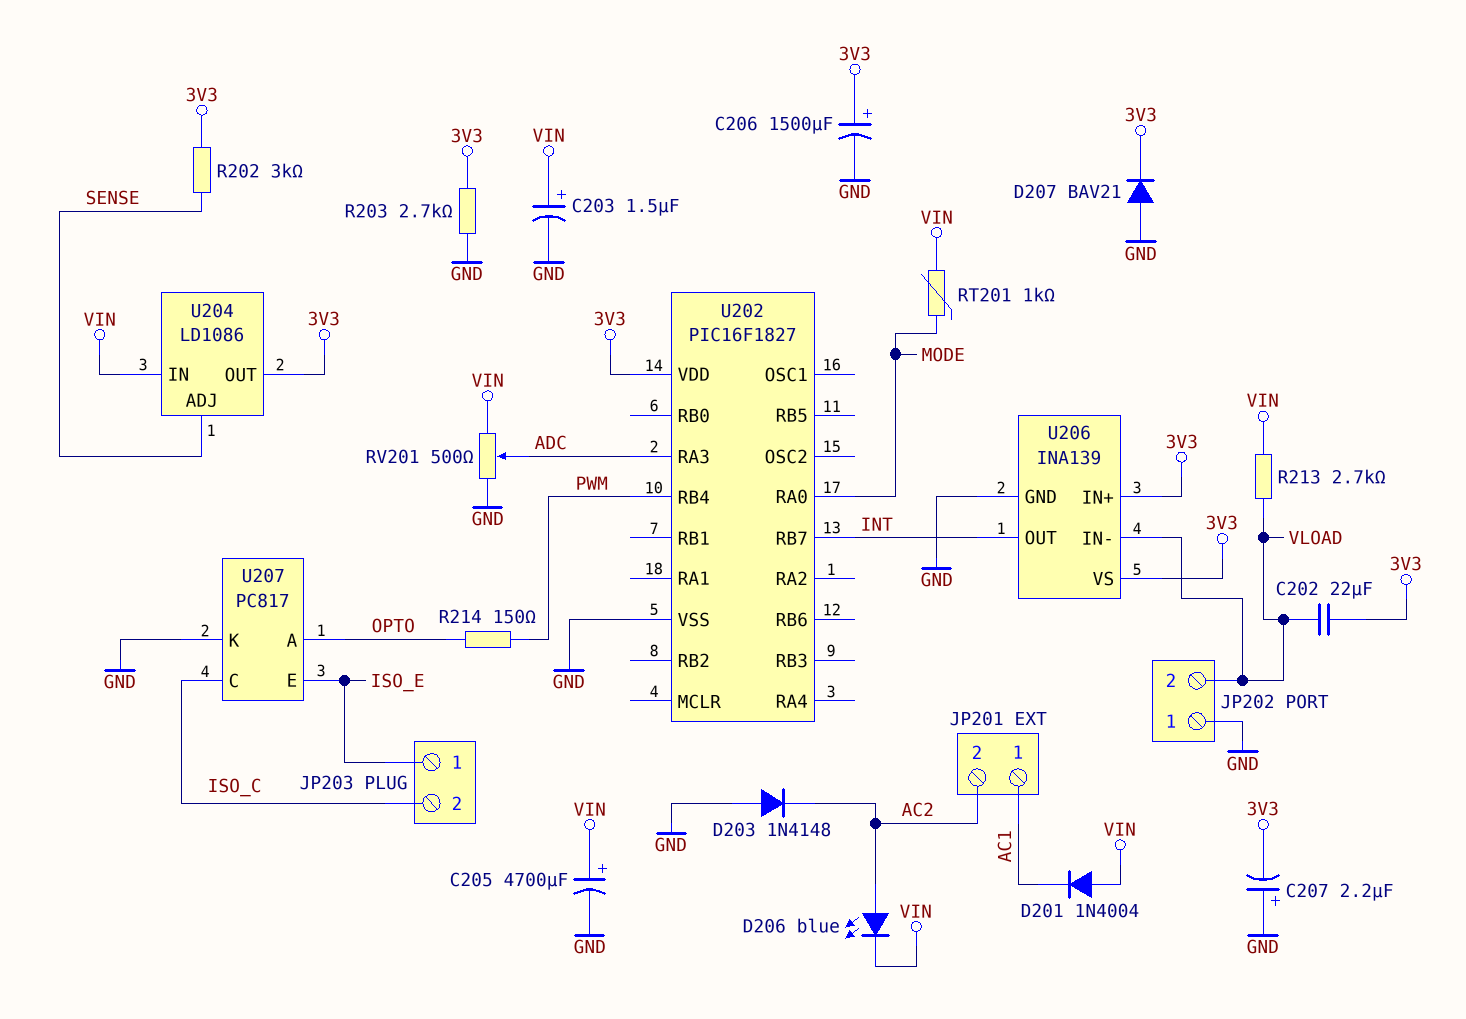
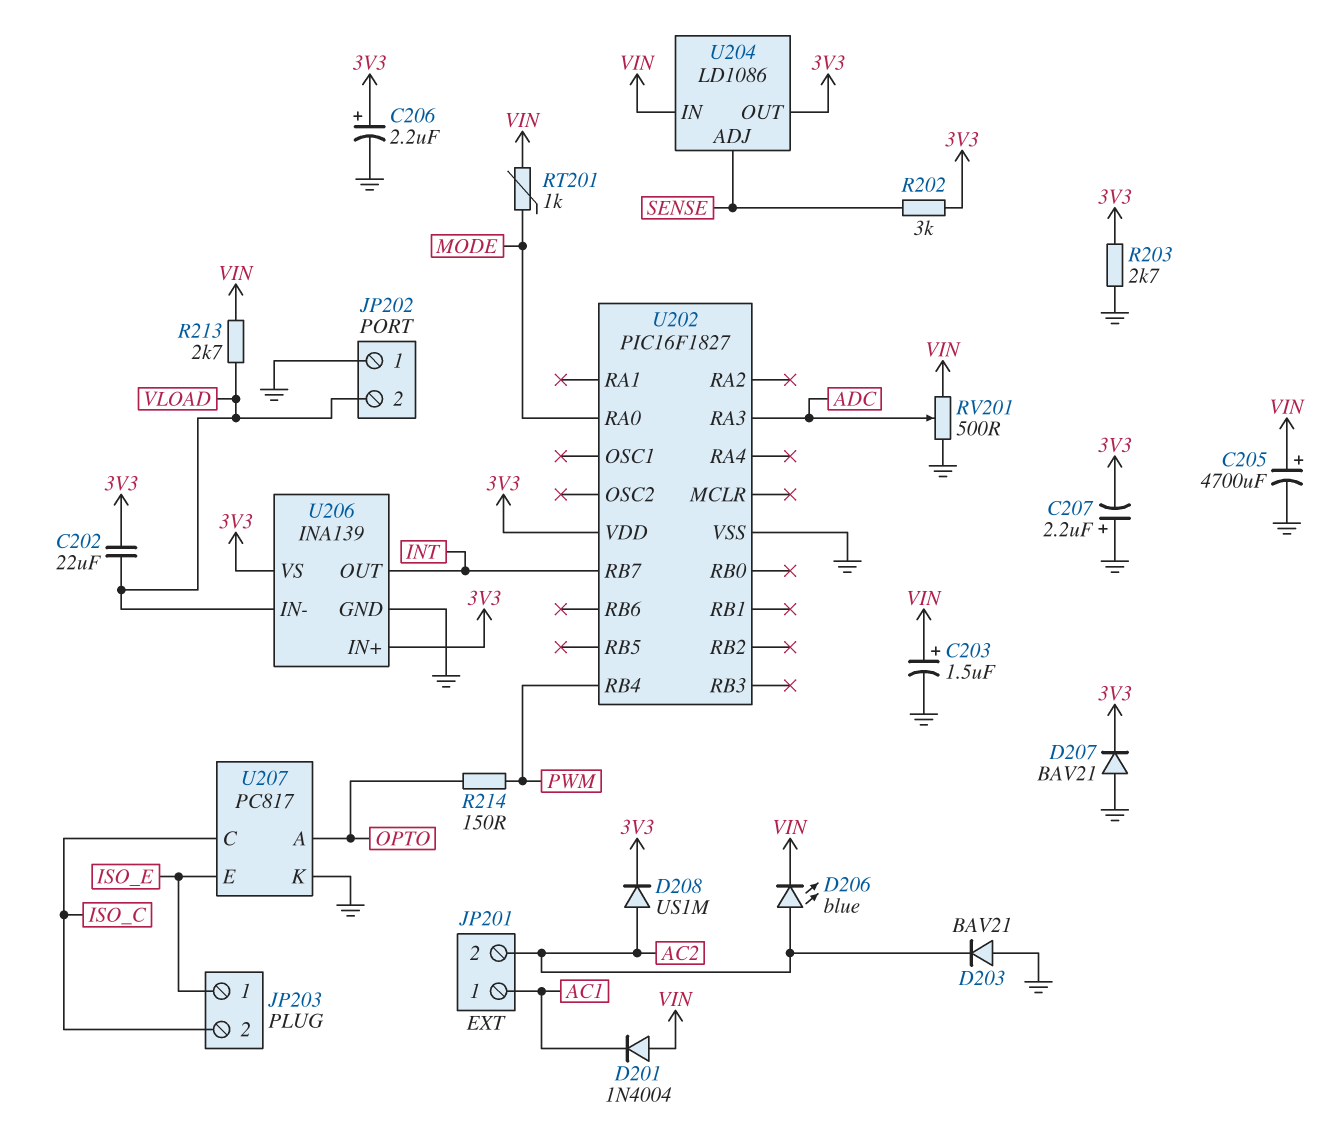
C206: 1500uF (plus 3V3, minus GND) -> 2.2uF (plus 3V3, minus GND)
D203: diode 1N4148 (A GND, K AC2) -> diode BAV21 (A GND, K AC2)
D208: none -> diode US1M (A AC2, K 3V3)

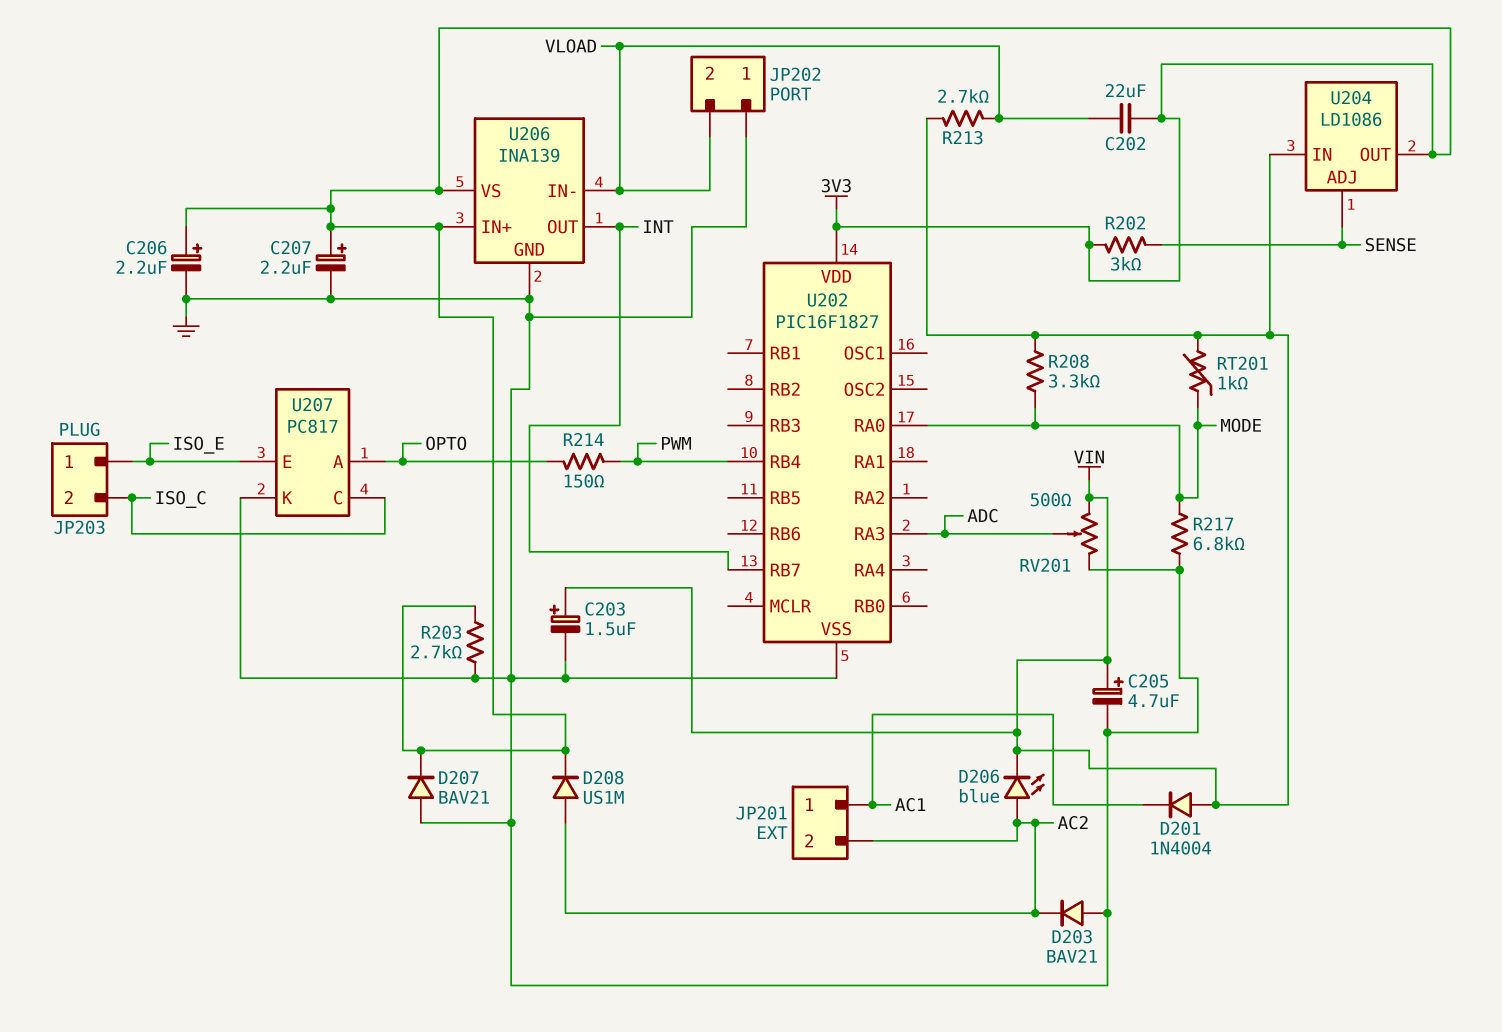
C205: 4700uF (plus VIN, minus GND) -> 4.7uF (plus VIN, minus GND)
C207: 2.2uF (plus GND, minus 3V3) -> 2.2uF (plus 3V3, minus GND)
R208: none -> 3.3k (MODE, VIN)
R217: none -> 6.8k (GND, MODE)

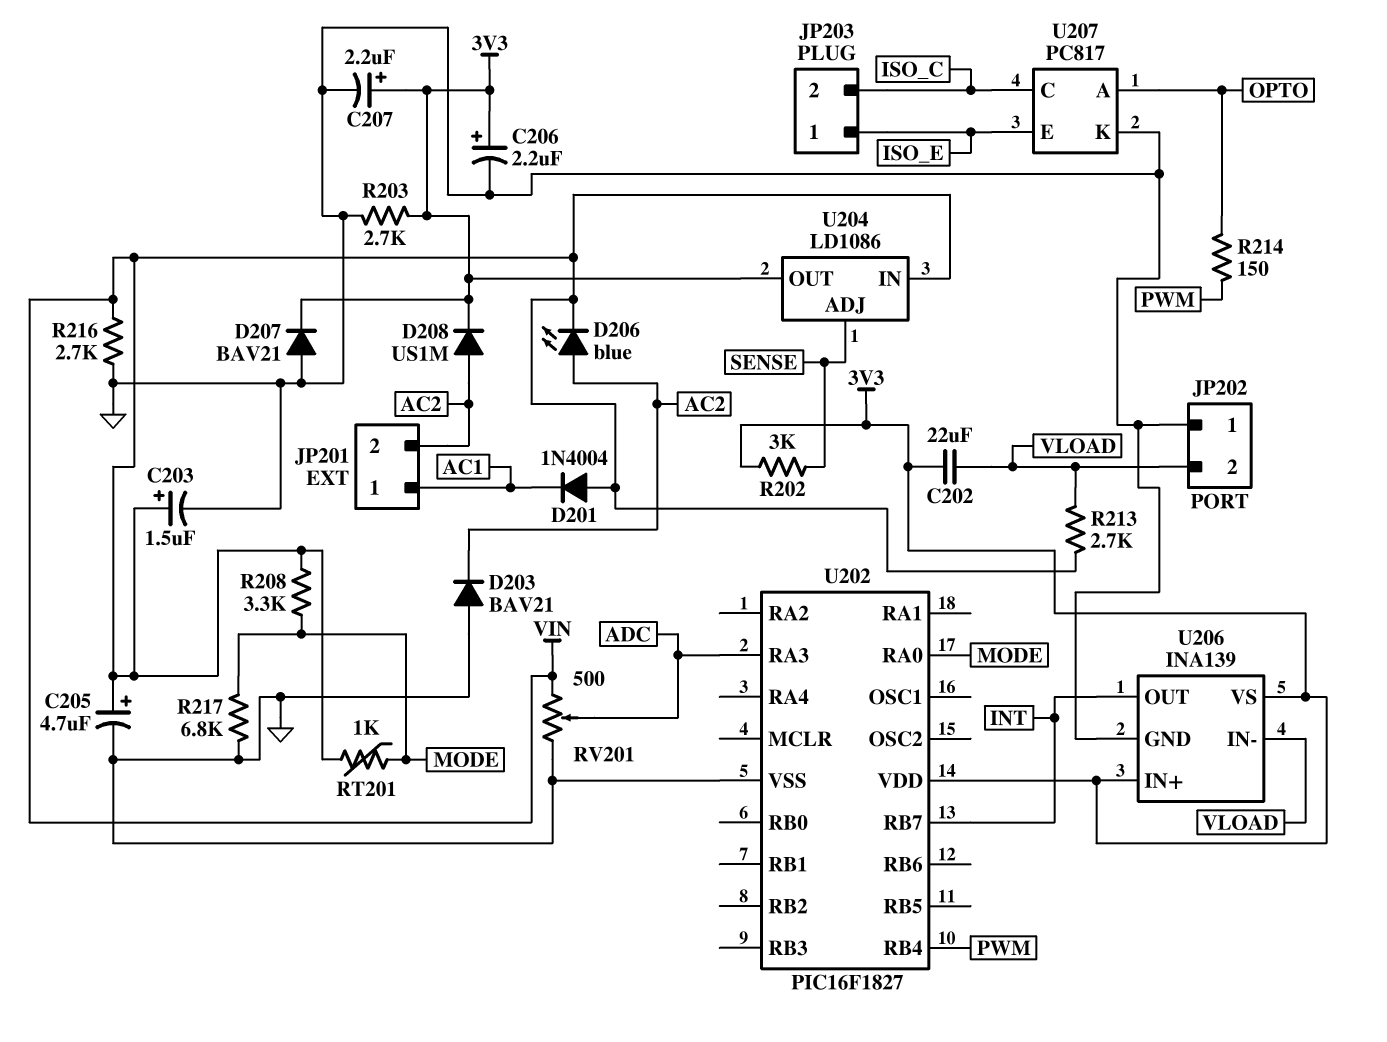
R216: none -> 2.7k (GND, VIN)

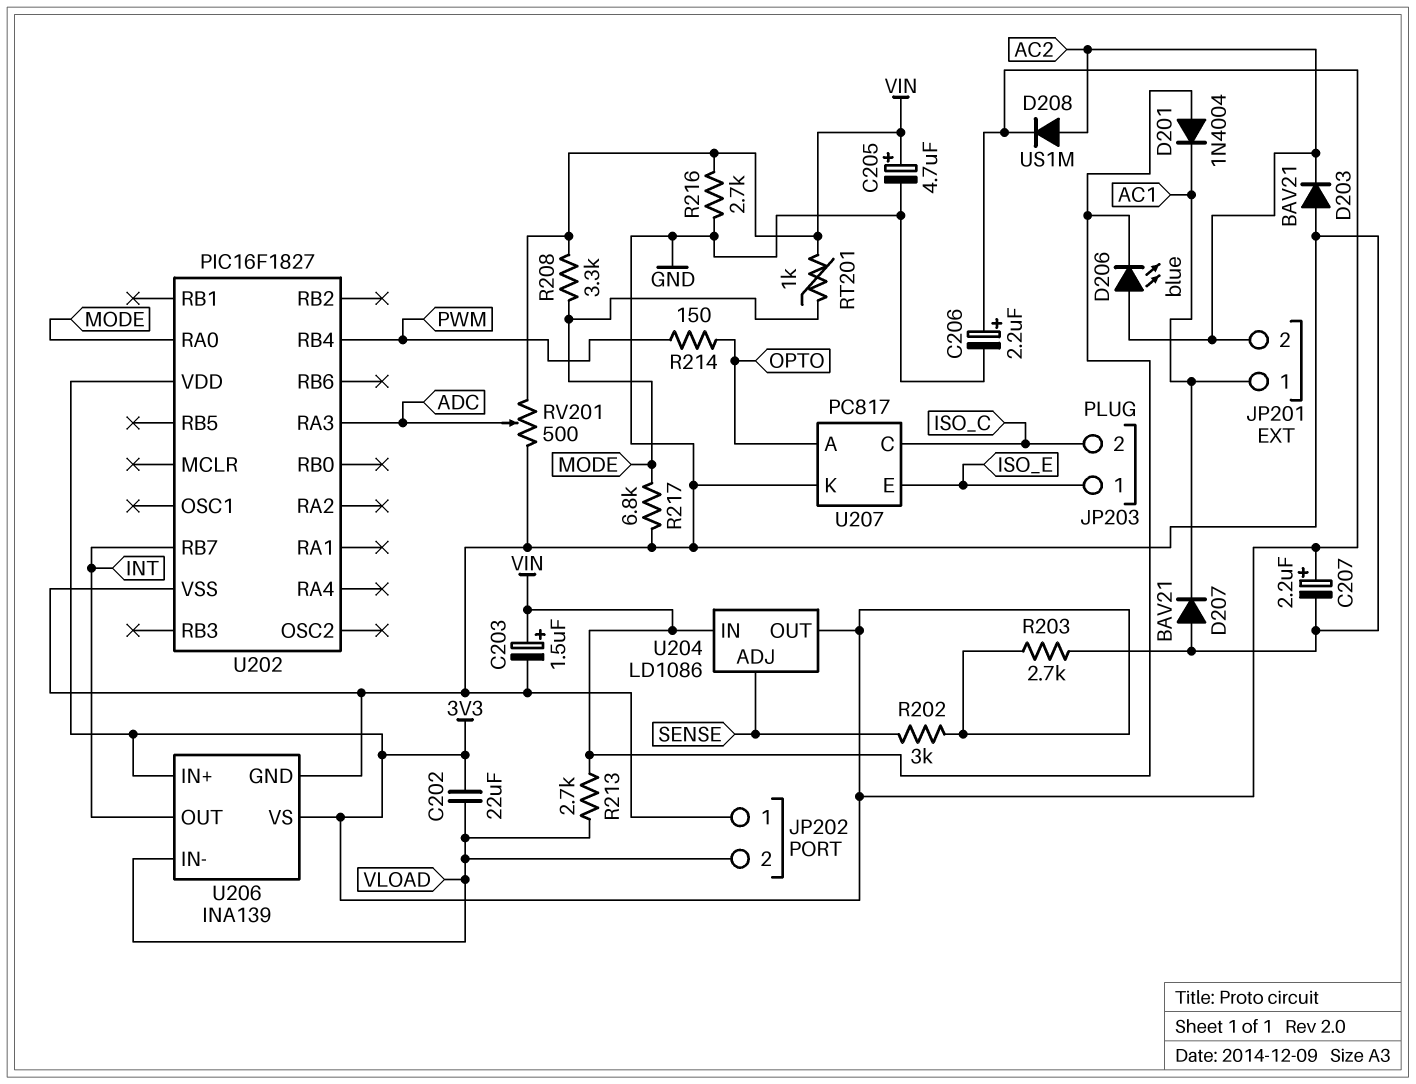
D207: diode BAV21 (A GND, K 3V3) -> diode BAV21 (A GND, K AC1)

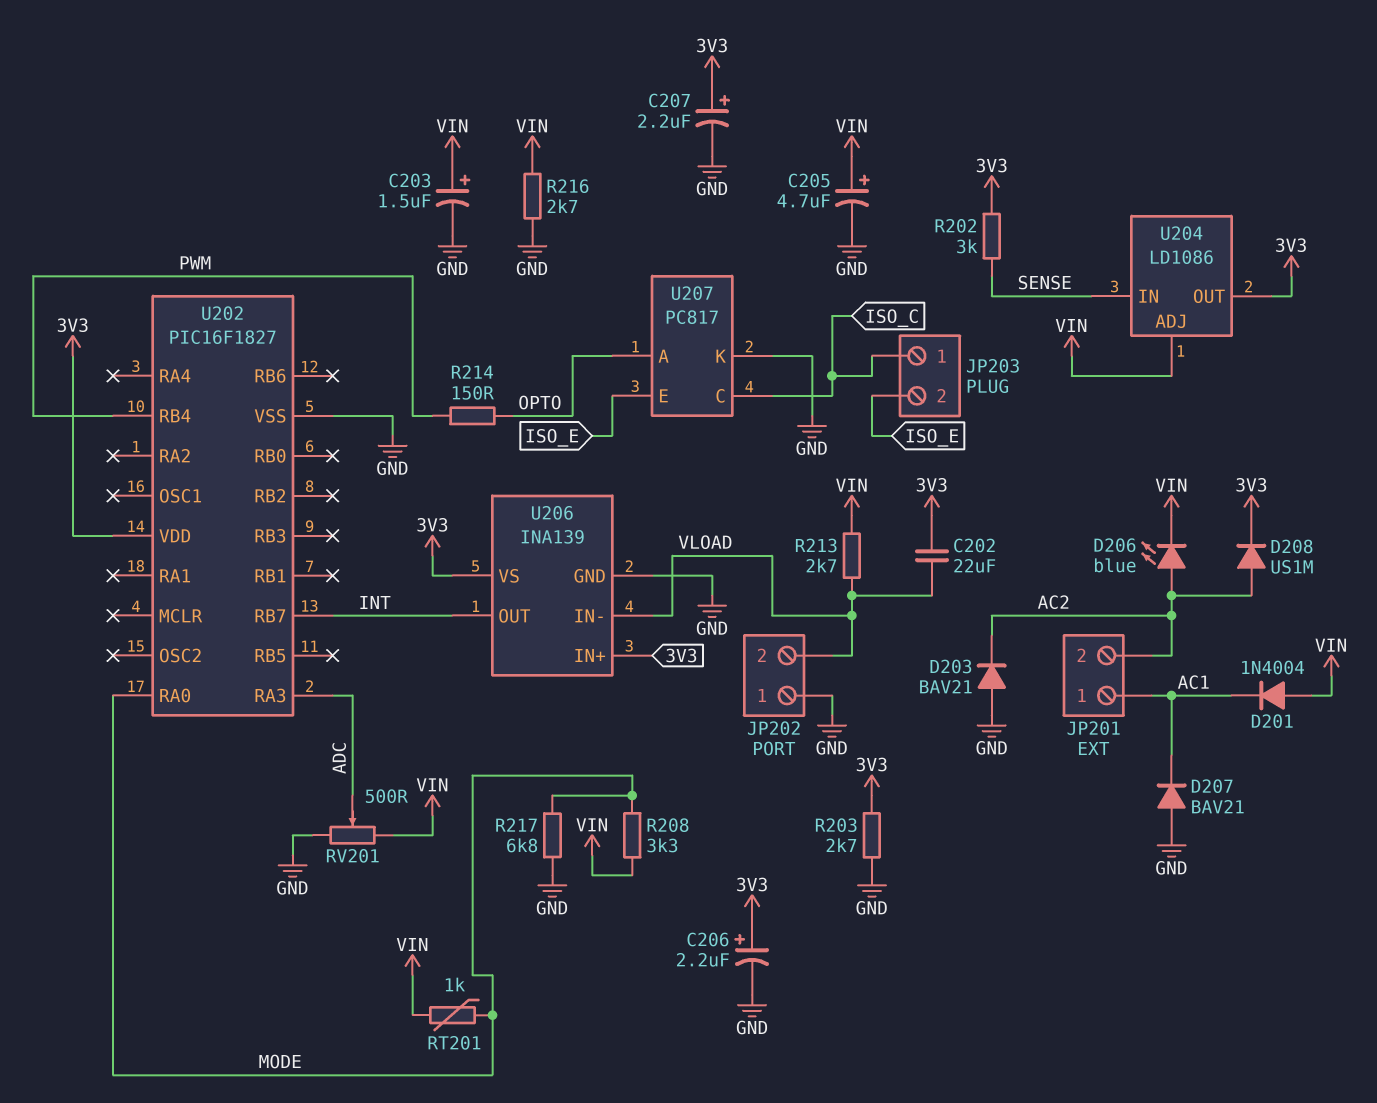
JP203 pin 1: ISO_E -> ISO_C
JP203 pin 2: ISO_C -> ISO_E
U204 pin ADJ: SENSE -> VIN
U204 pin IN: VIN -> SENSE

